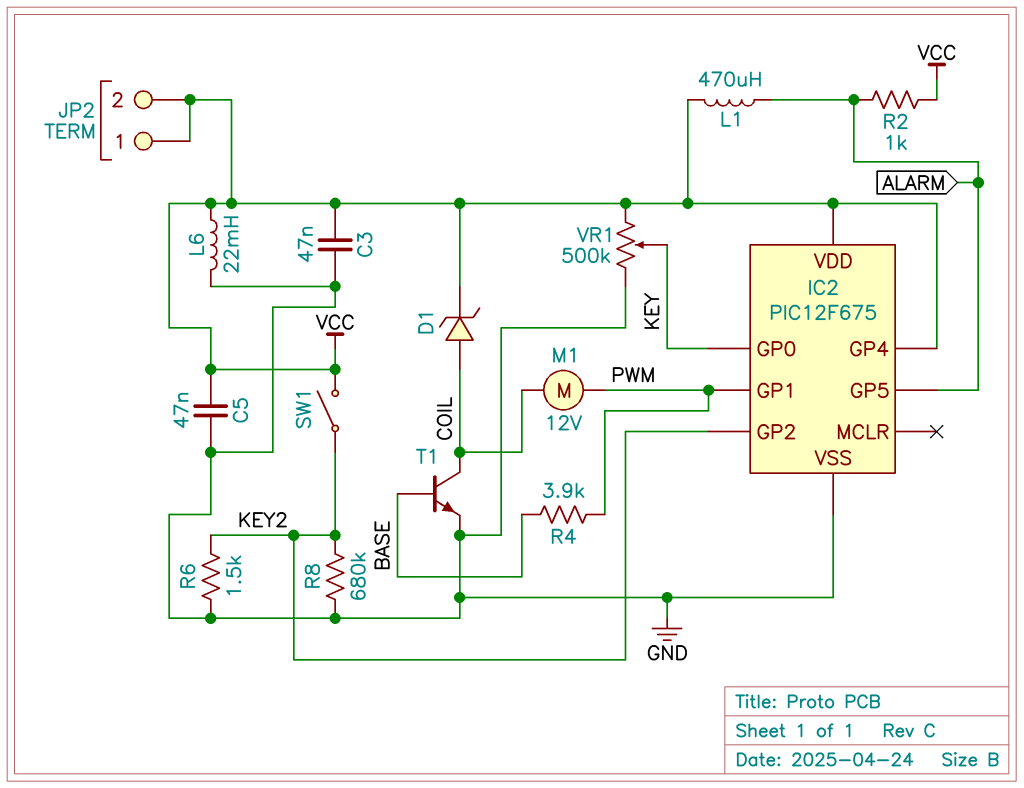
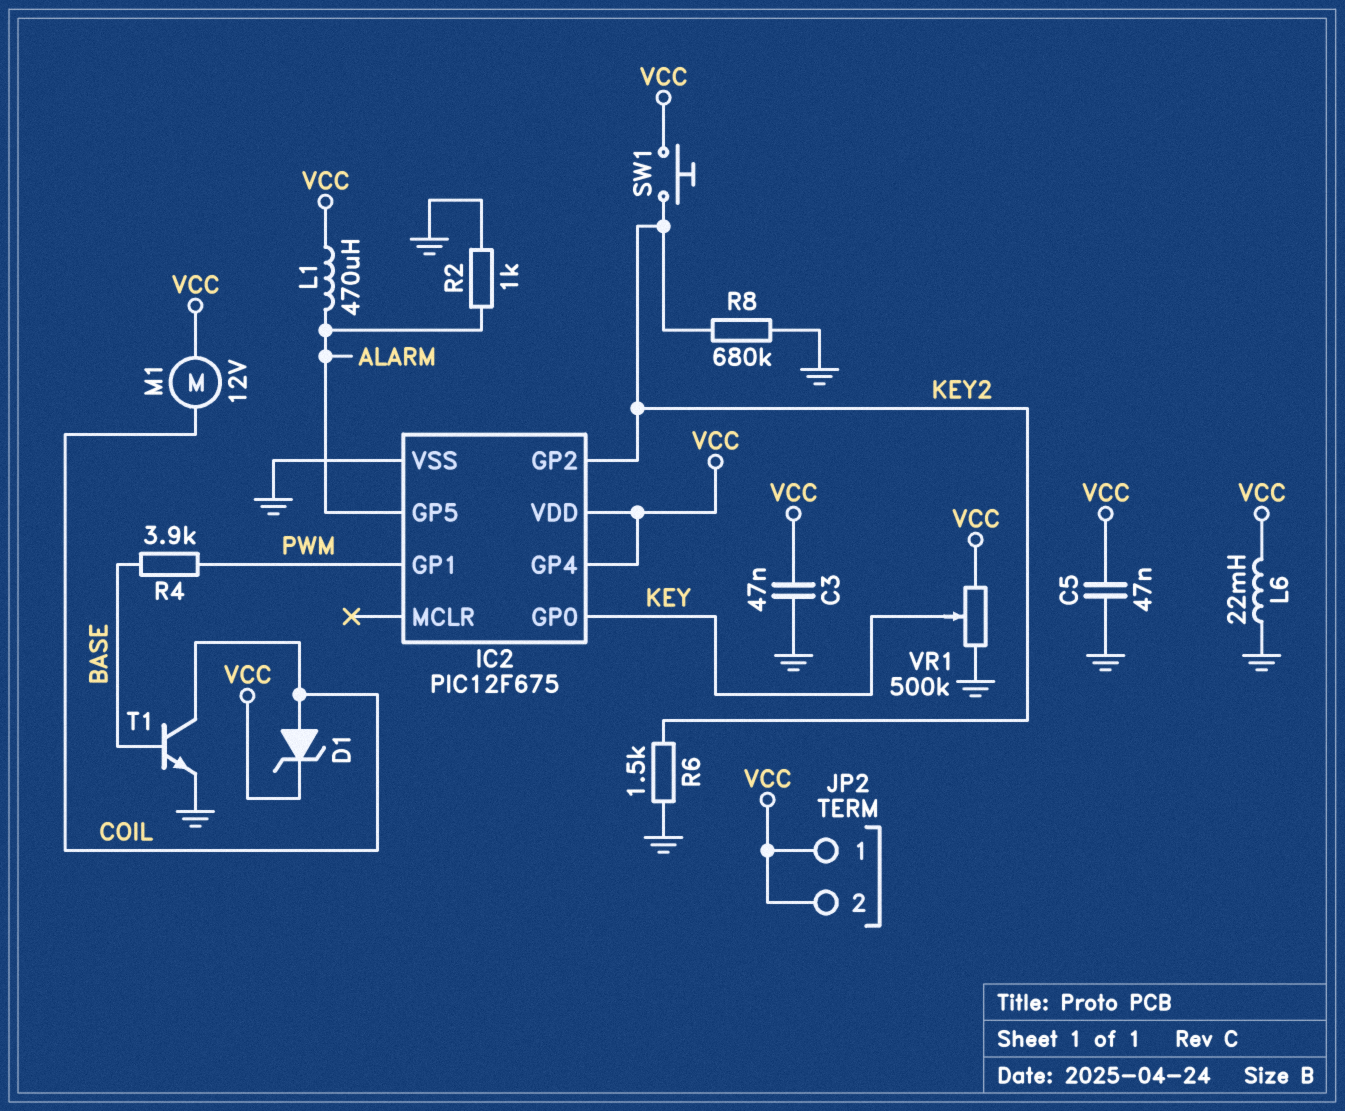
M1: motor 12V (COIL, PWM) -> motor 12V (COIL, VCC)
R2: 1k (ALARM, VCC) -> 1k (ALARM, GND)
SW1: switch (KEY2, VCC) -> button (KEY2, VCC)

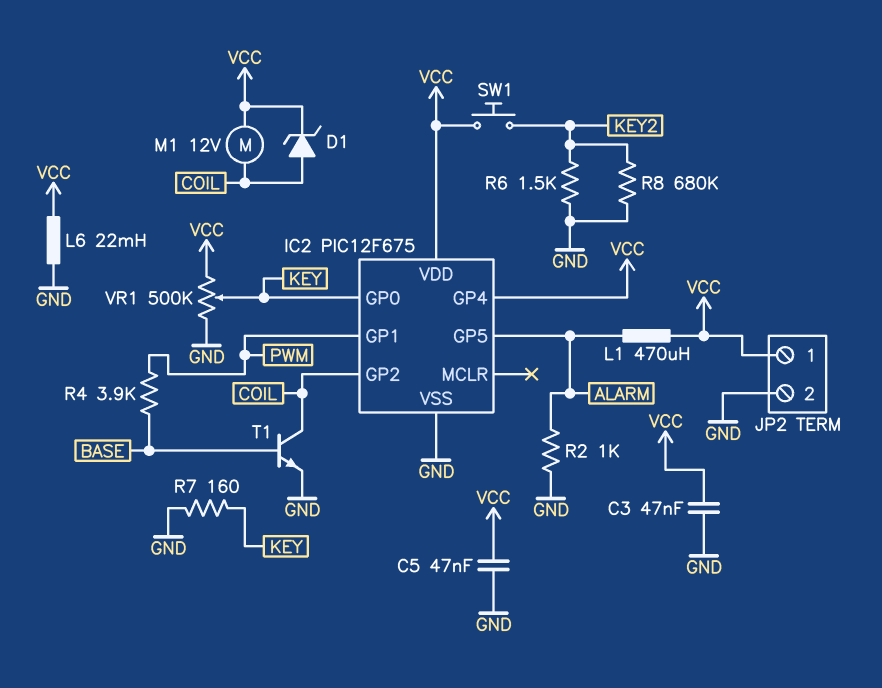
IC2 pin GP2: KEY2 -> COIL
JP2 pin 2: VCC -> GND
R7: none -> 160 (GND, KEY)

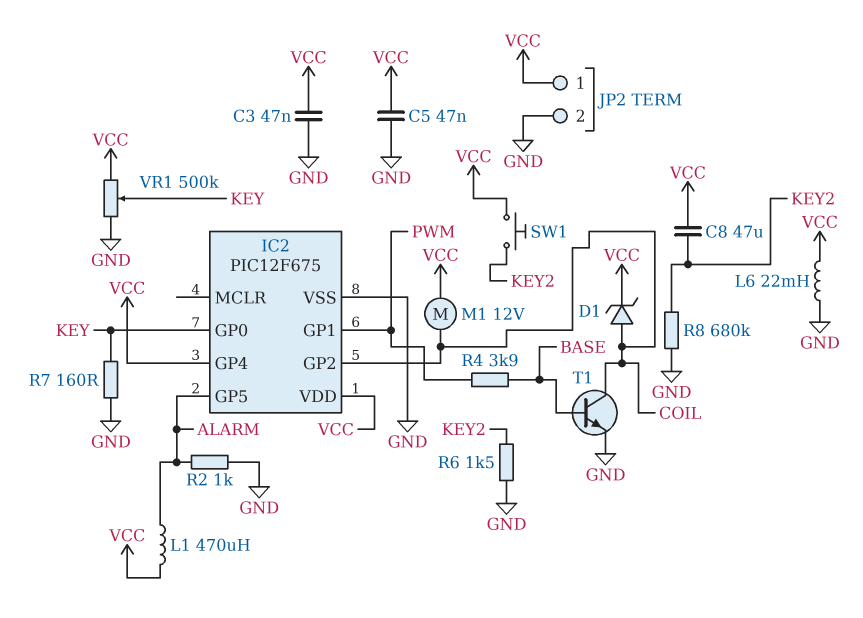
C8: none -> 47uF (KEY2, VCC)

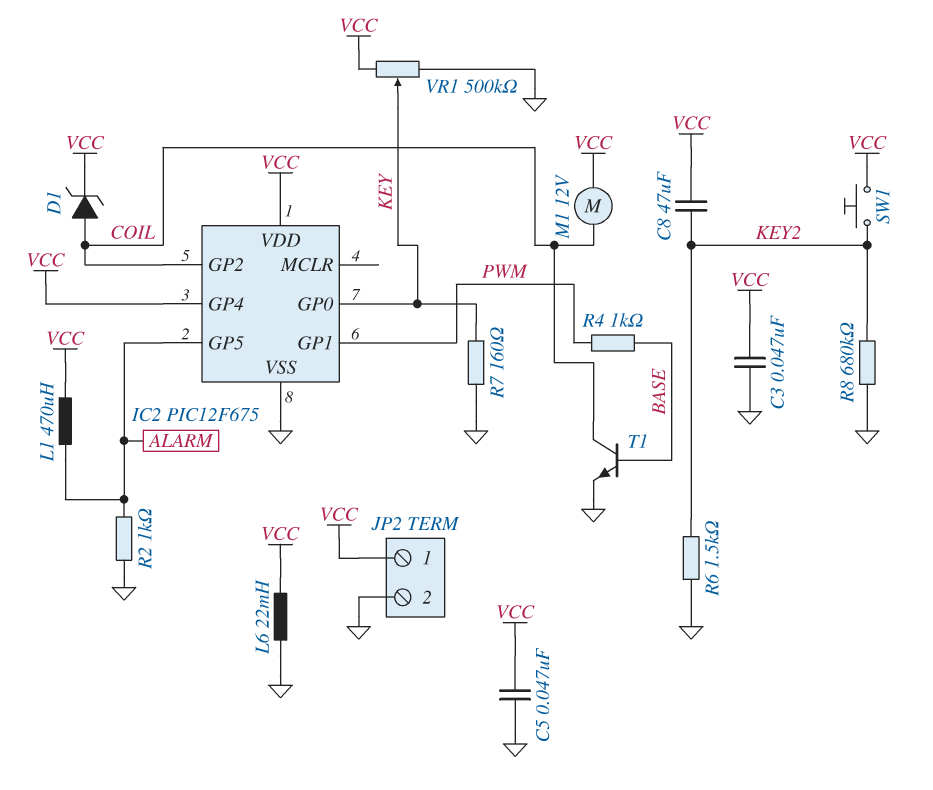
R4: 3.9k (BASE, PWM) -> 1k (BASE, PWM)

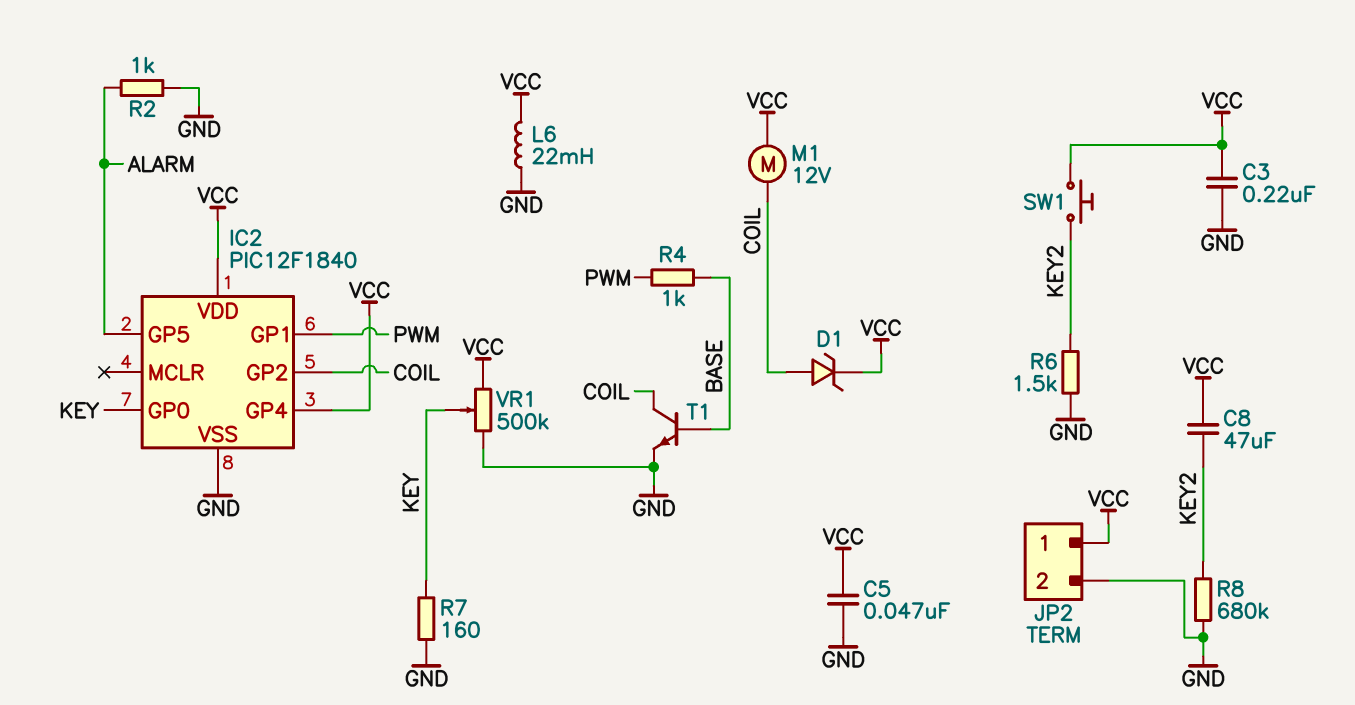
C3: 47nF (GND, VCC) -> 220nF (GND, VCC)
IC2: PIC12F675 -> PIC12F1840
L1: 470uH (ALARM, VCC) -> none

